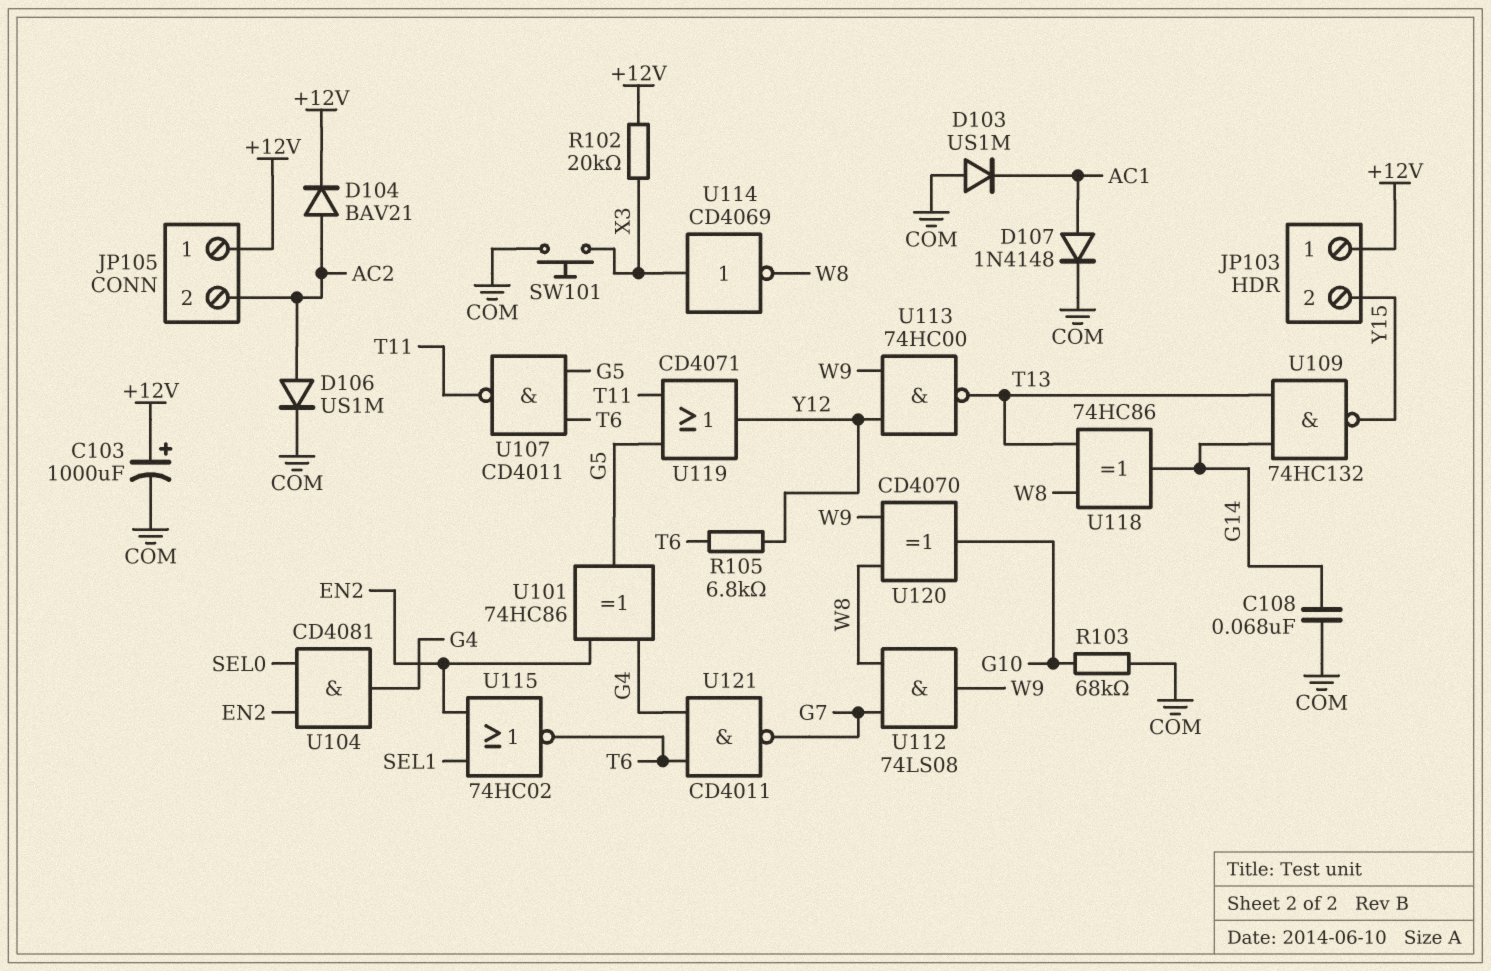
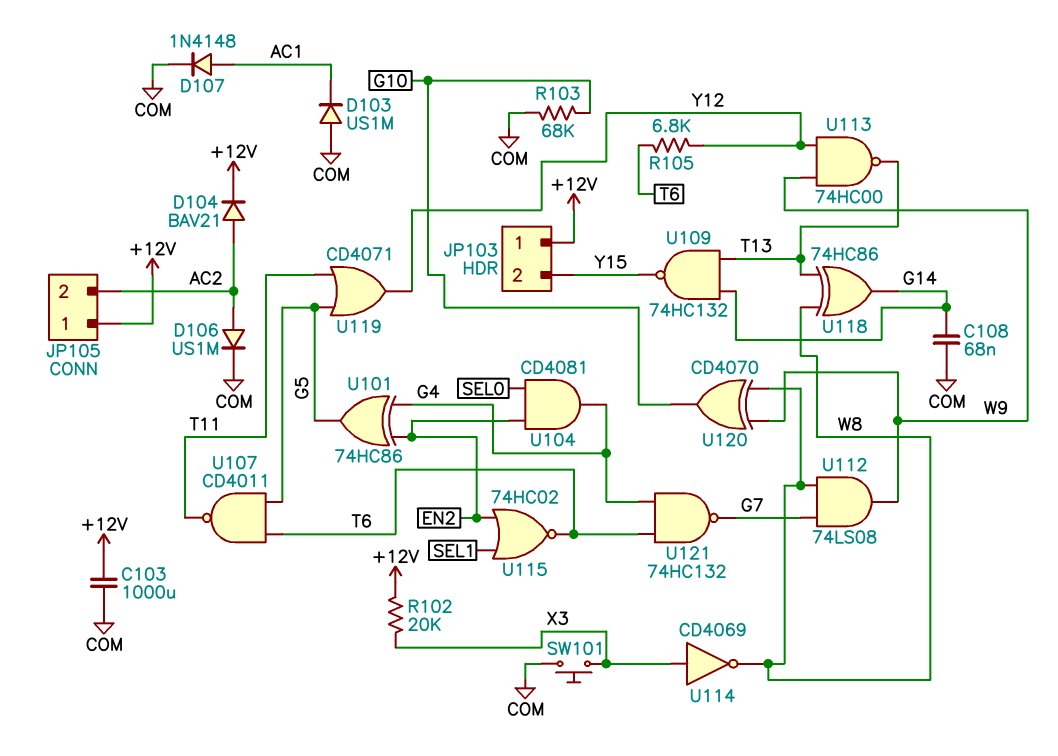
C103: 1000uF (plus +12V, minus COM) -> 1000uF (+12V, COM)
U121: NAND CD4011 (in G4, in T6, out G7) -> NAND 74HC132 (in G4, in T6, out G7)

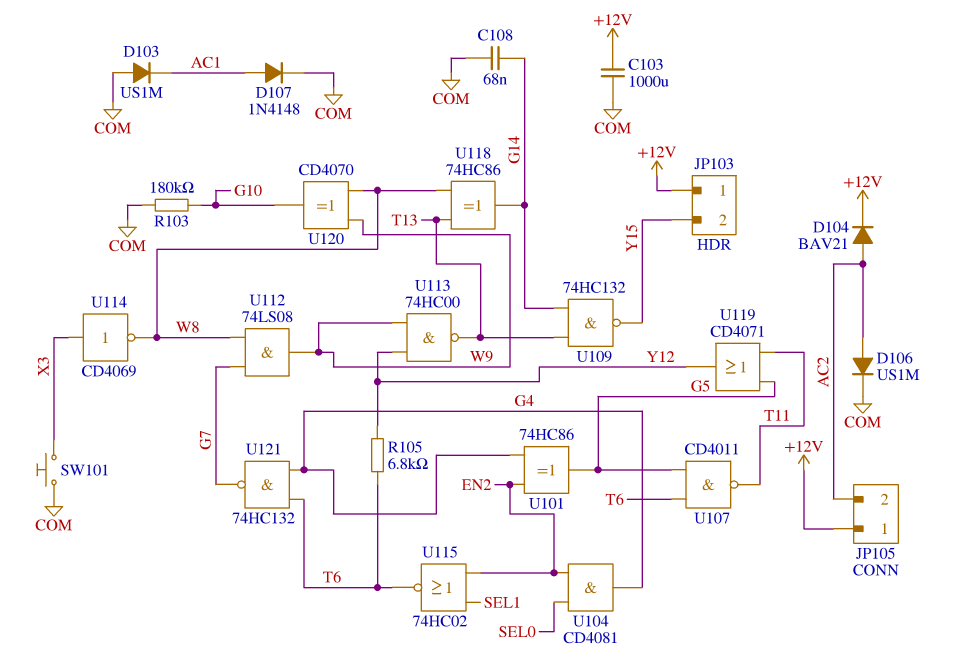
R102: 20k (+12V, X3) -> none
R103: 68k (COM, G10) -> 180k (COM, G10)

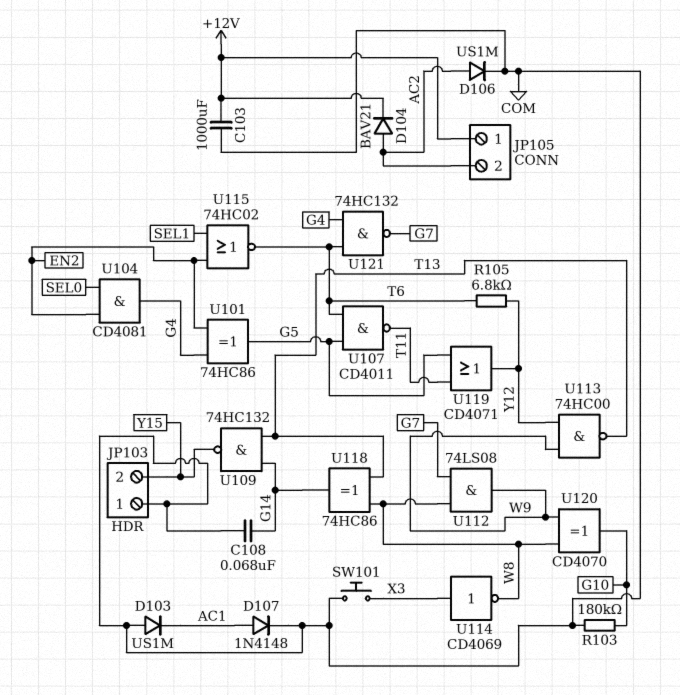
JP103 pin 1: +12V -> COM

